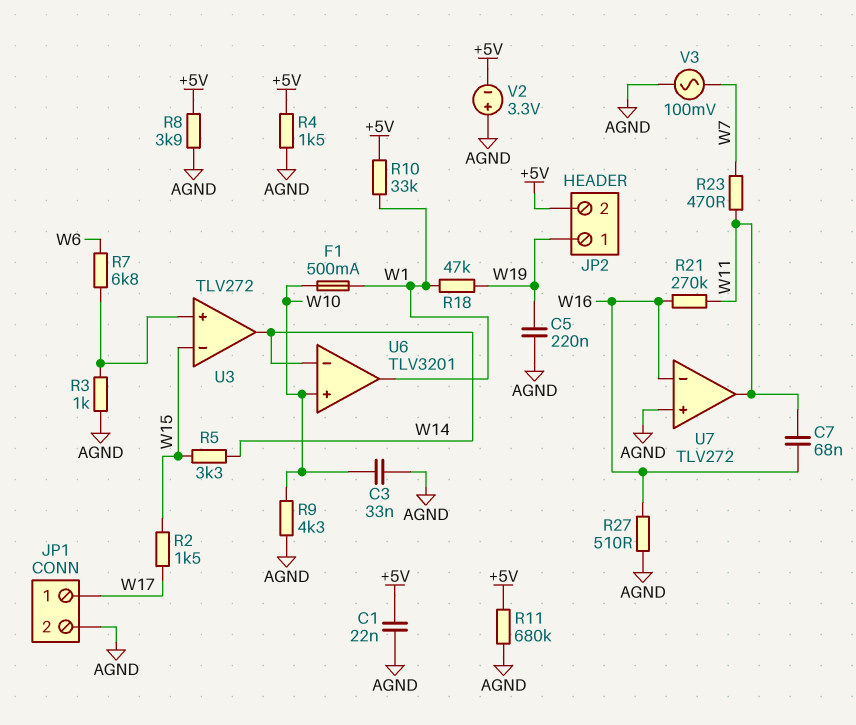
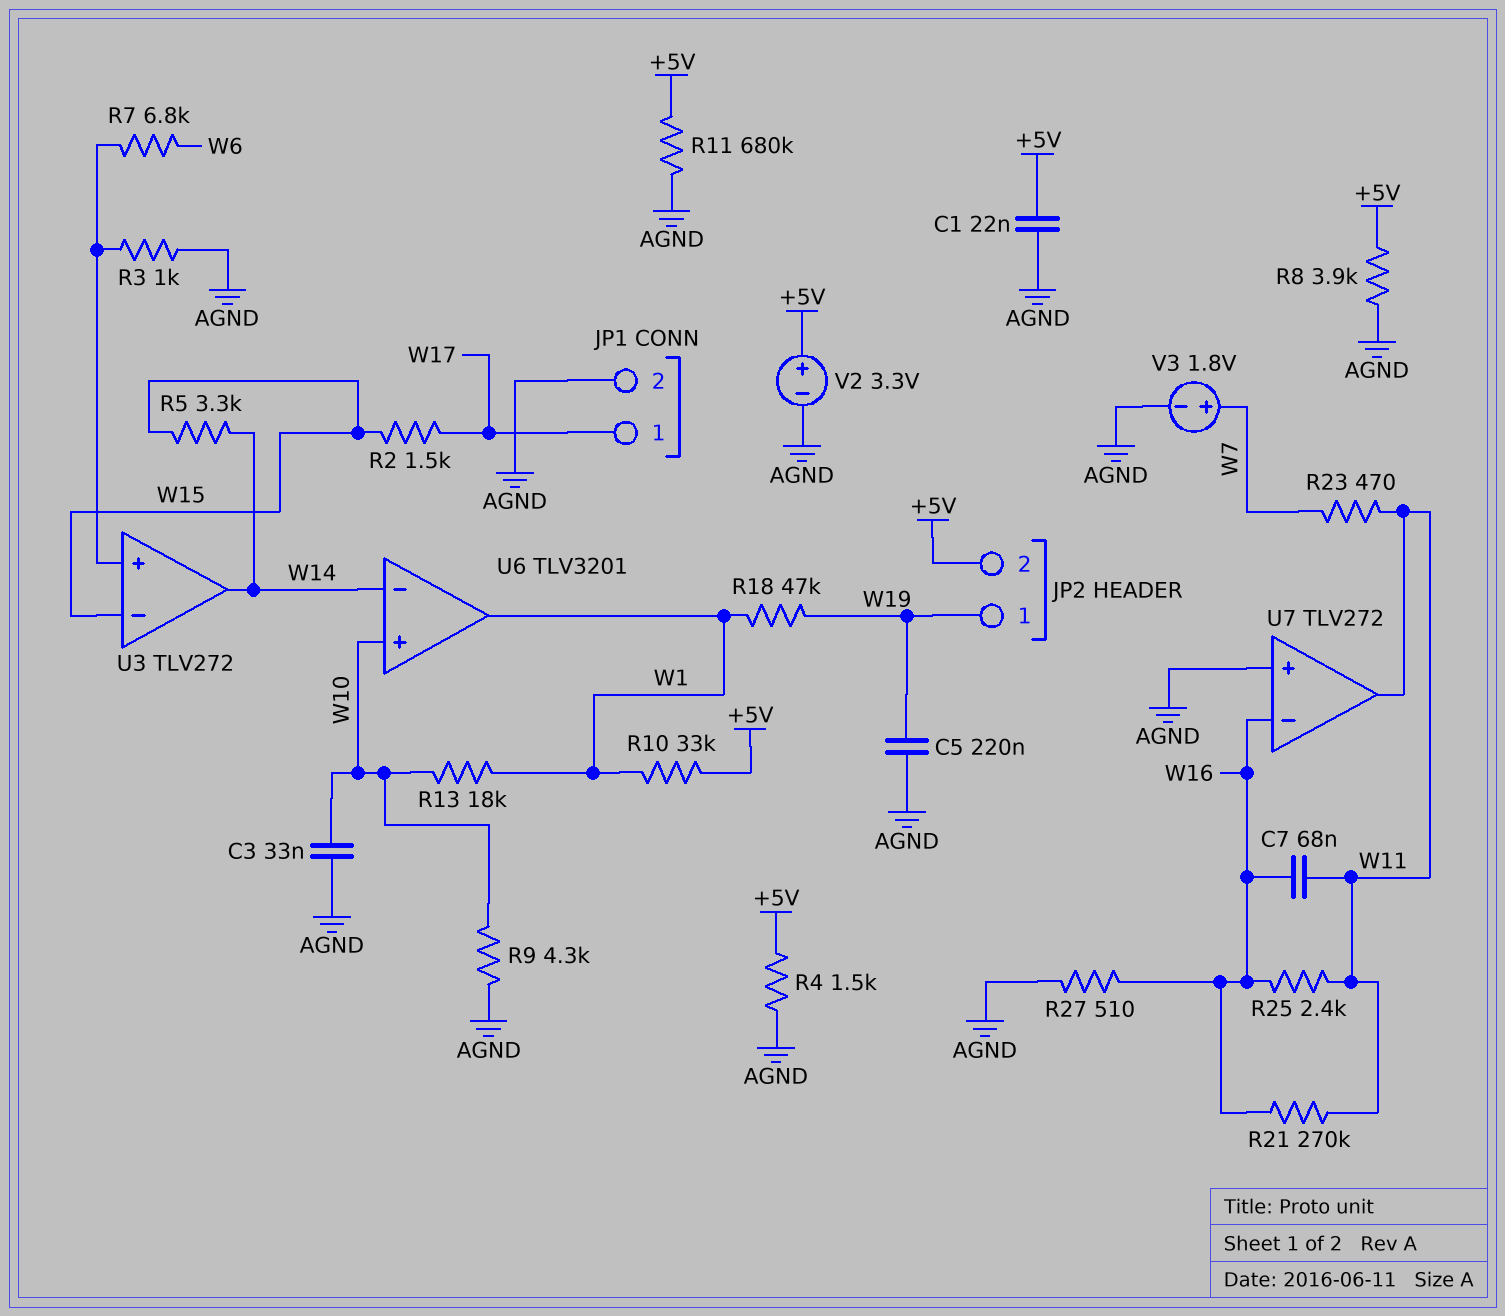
F1: 500mA (W1, W10) -> none
R13: none -> 18k (W1, W10)
R25: none -> 2.4k (W11, W16)
V2: 3.3V (plus AGND, minus +5V) -> 3.3V (plus +5V, minus AGND)
V3: AC 100mV (AGND, W7) -> 1.8V (plus W7, minus AGND)

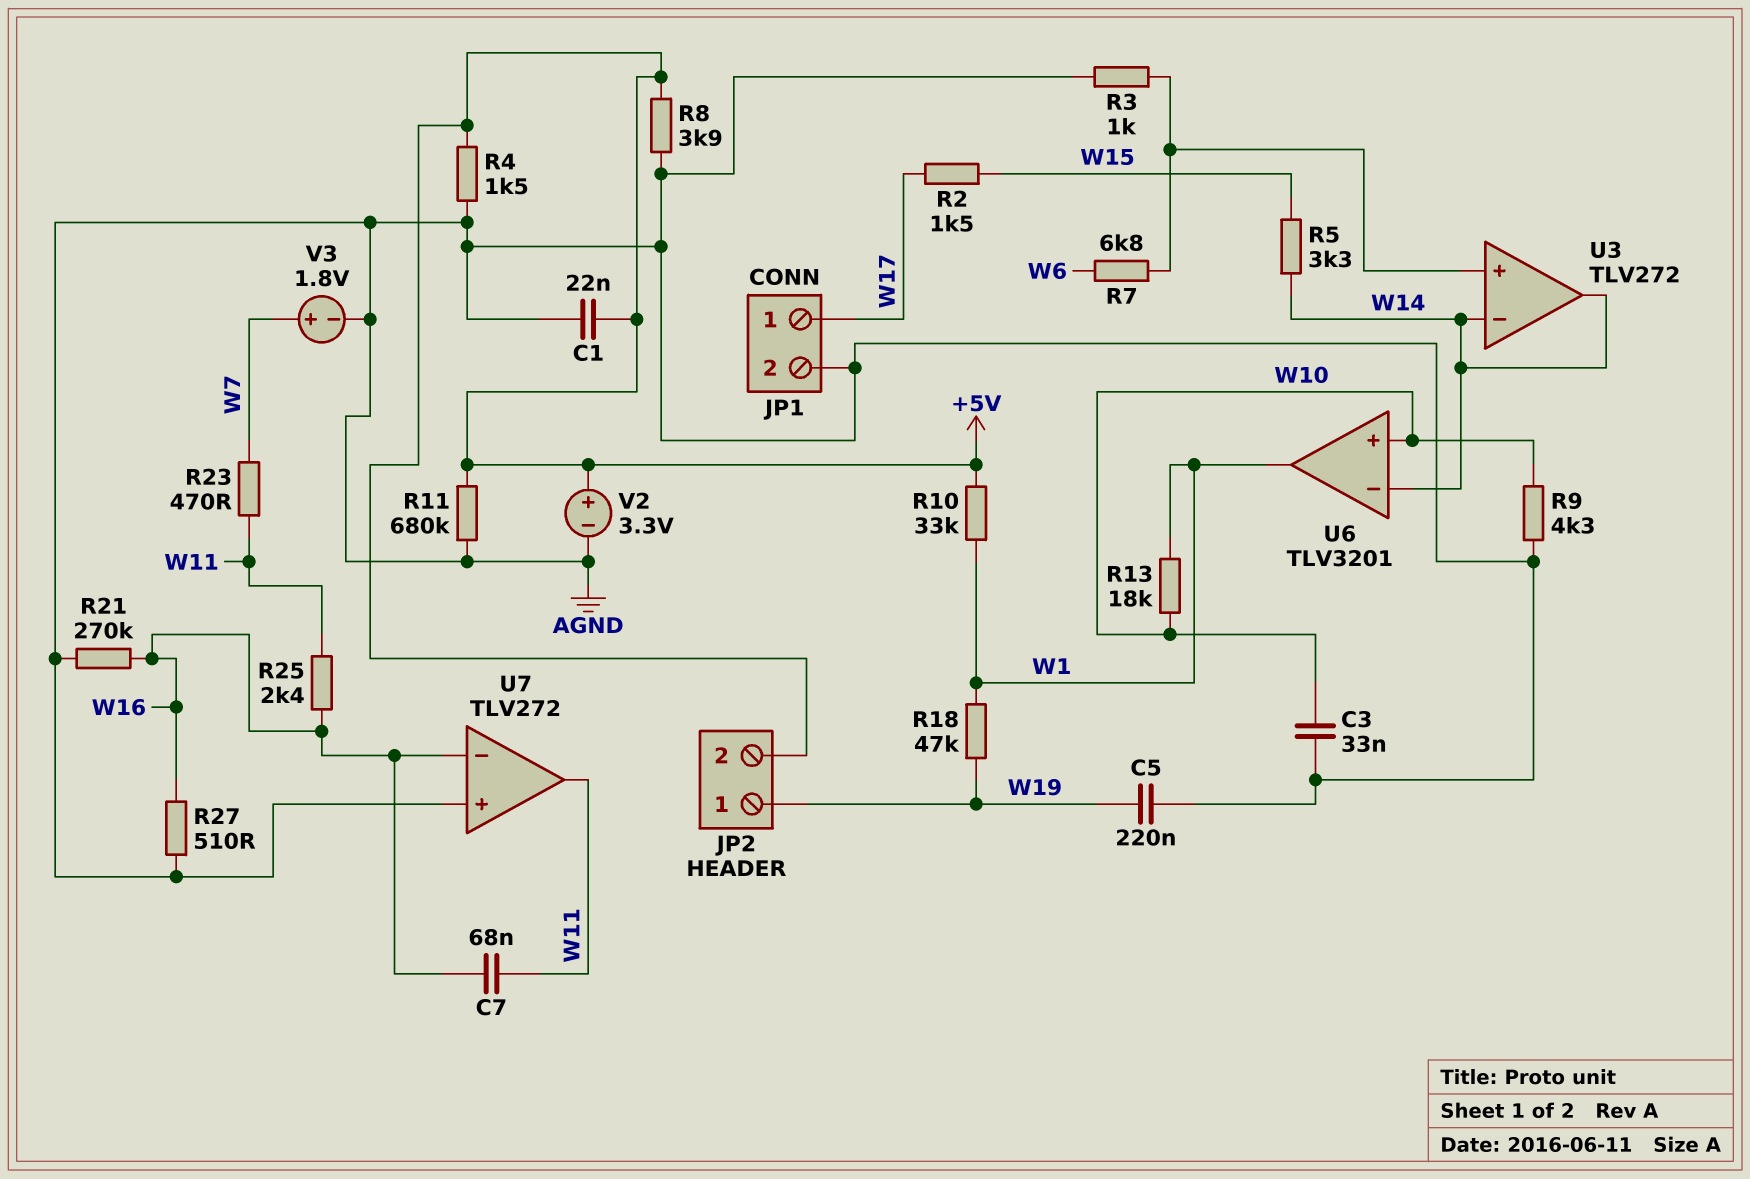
R21: 270k (W11, W16) -> 270k (AGND, W16)
U3 pin in-: W15 -> W14

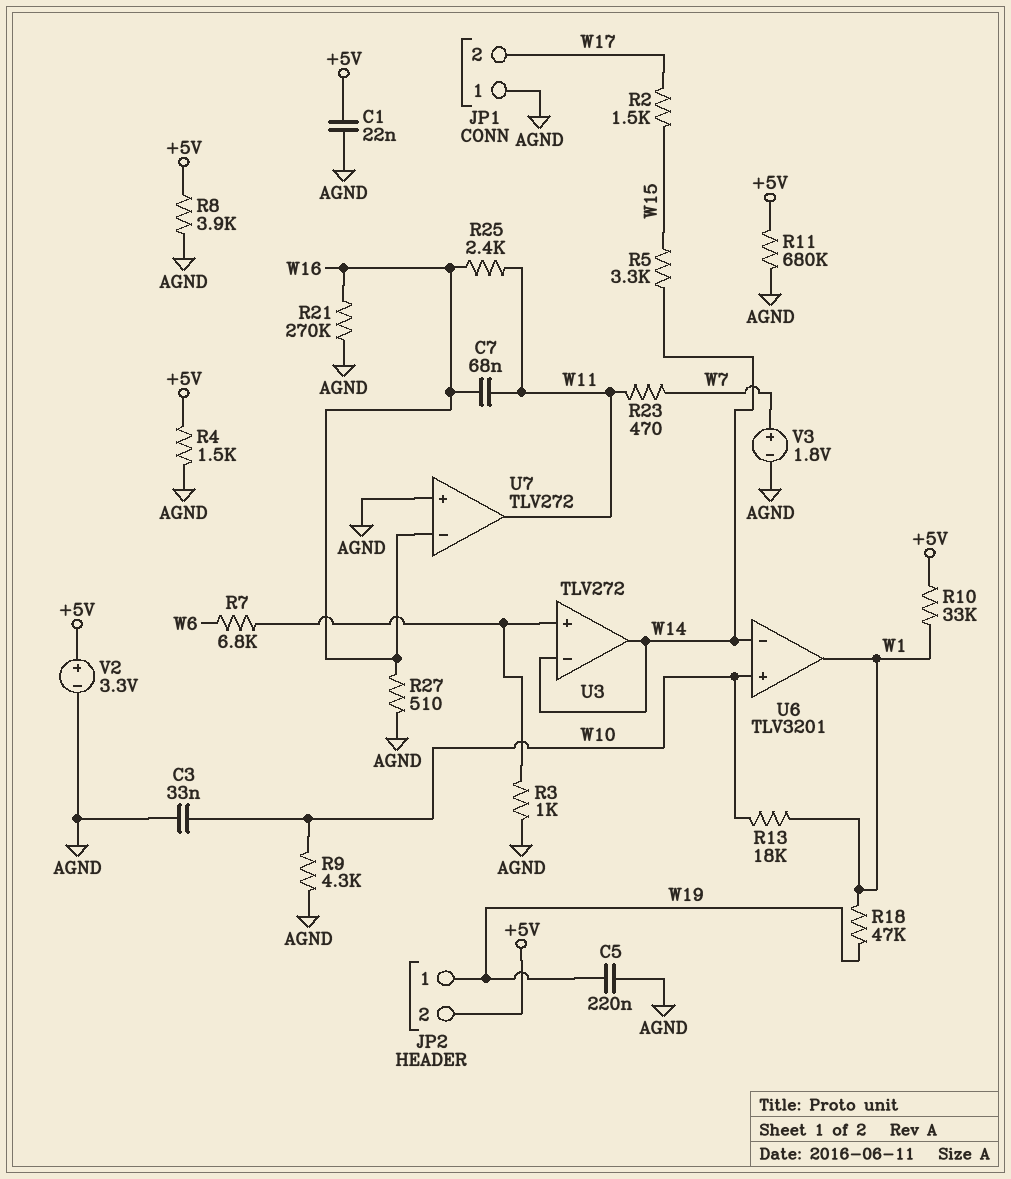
JP1 pin 1: W17 -> AGND
JP1 pin 2: AGND -> W17

